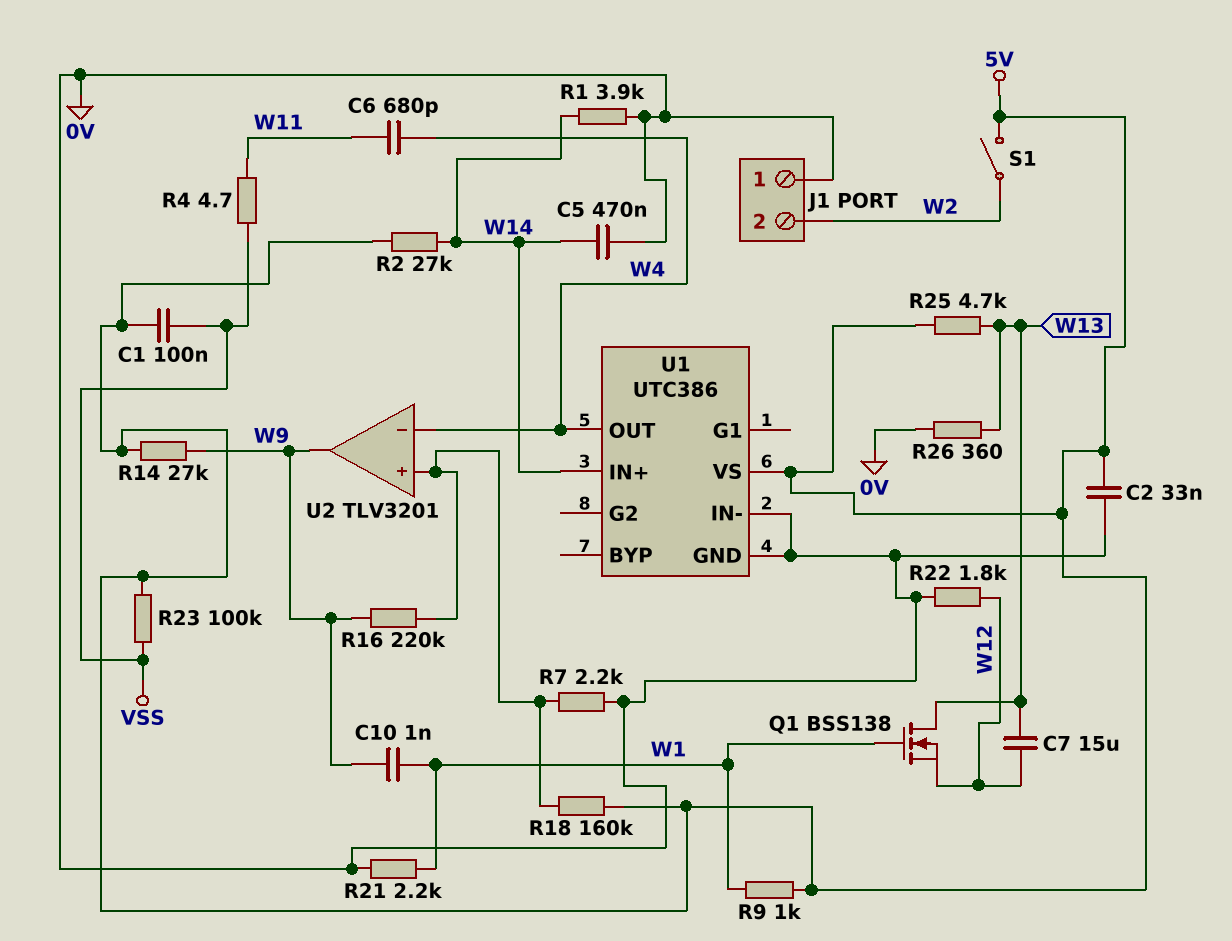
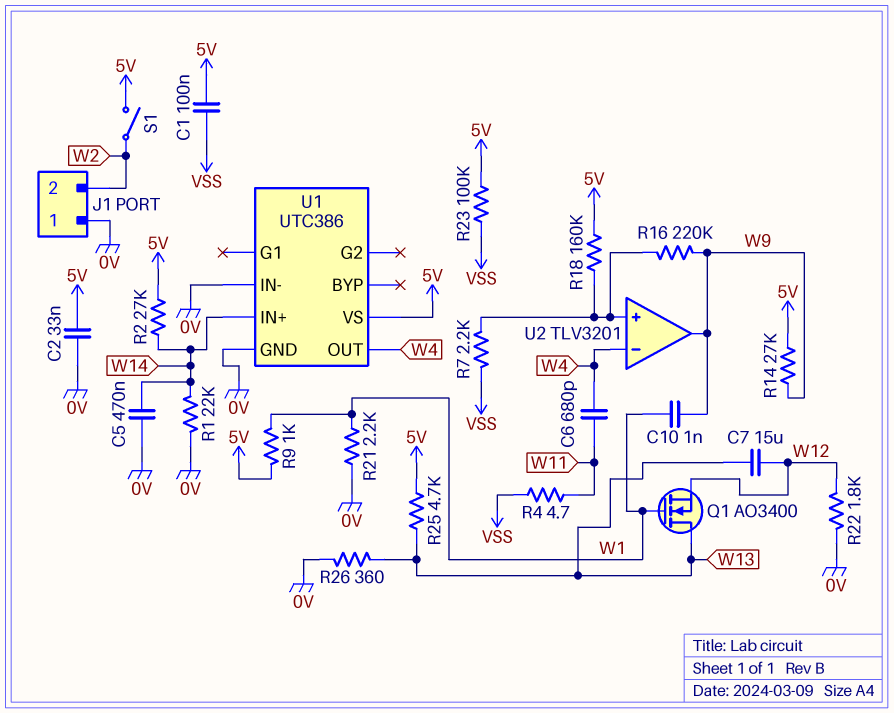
Q1: NMOS BSS138 (G W1, D W13, S W12) -> NMOS AO3400 (G W1, D W13, S W12)
R1: 3.9k (0V, W14) -> 22k (0V, W14)
R7: 2.2k (0V, U2/in+) -> 2.2k (U2/in+, VSS)

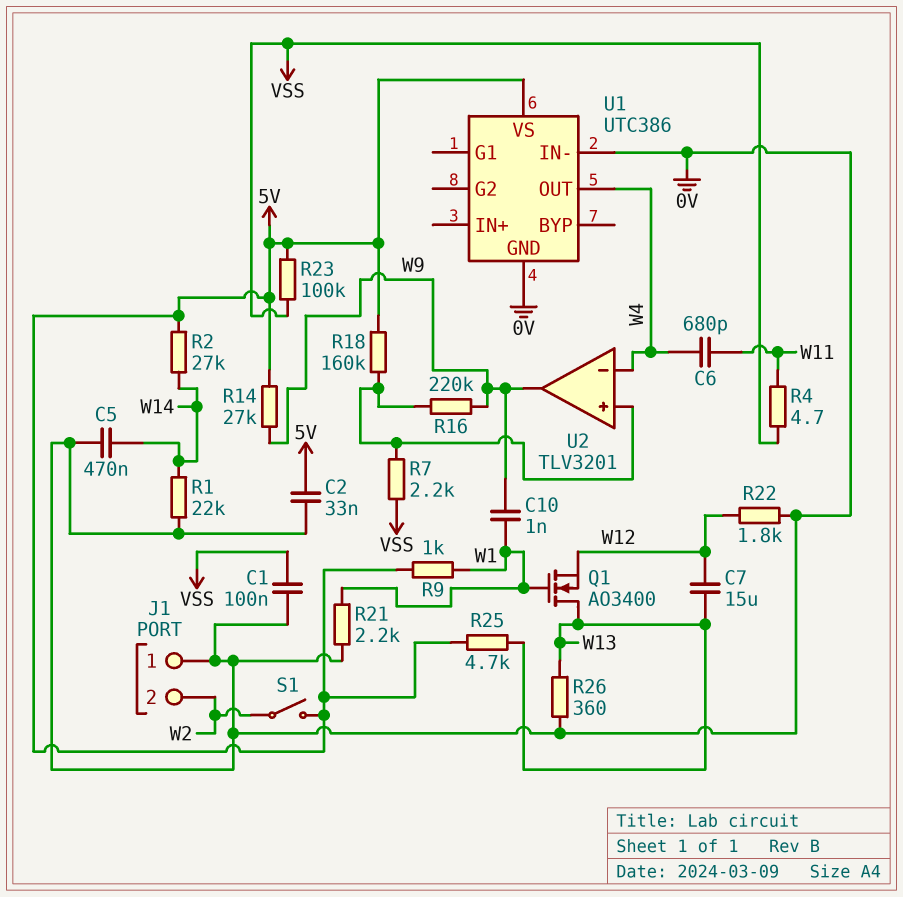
C1: 100nF (5V, VSS) -> 100nF (0V, VSS)
U1 pin IN+: W14 -> none

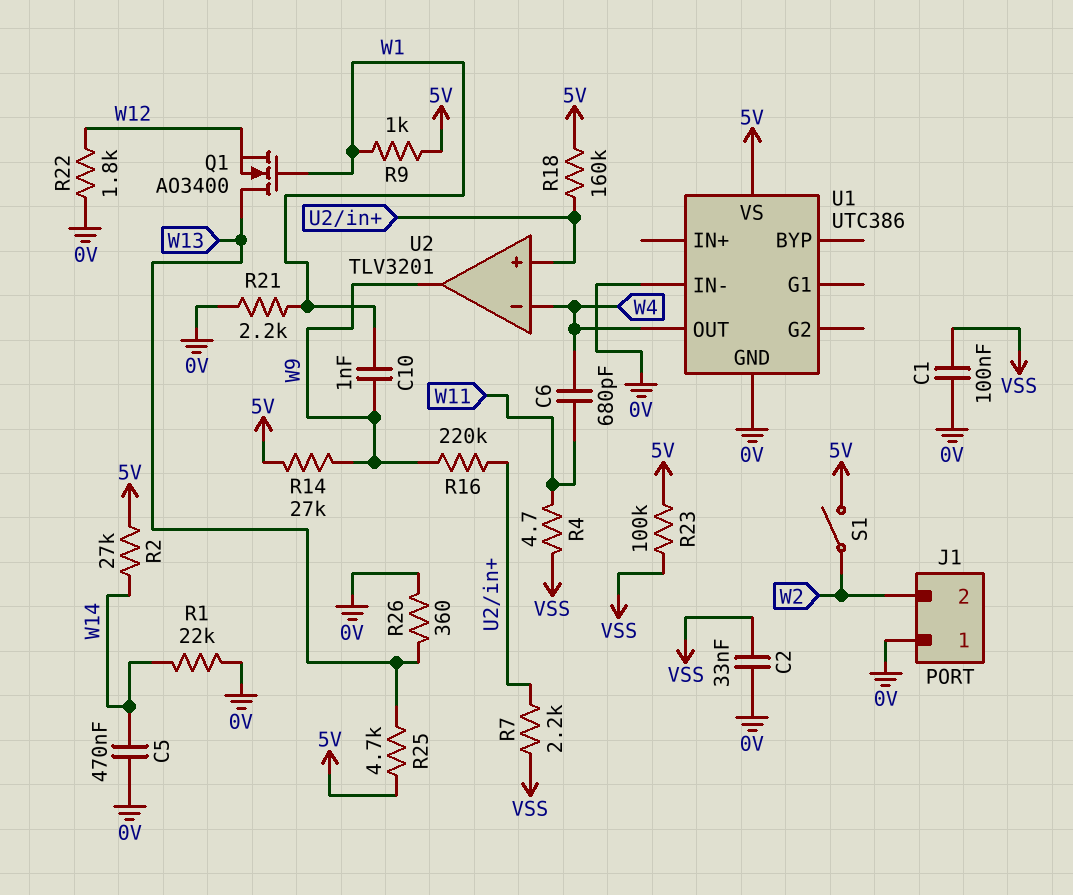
C2: 33nF (0V, 5V) -> 33nF (0V, VSS)
C7: 15uF (W12, W13) -> none

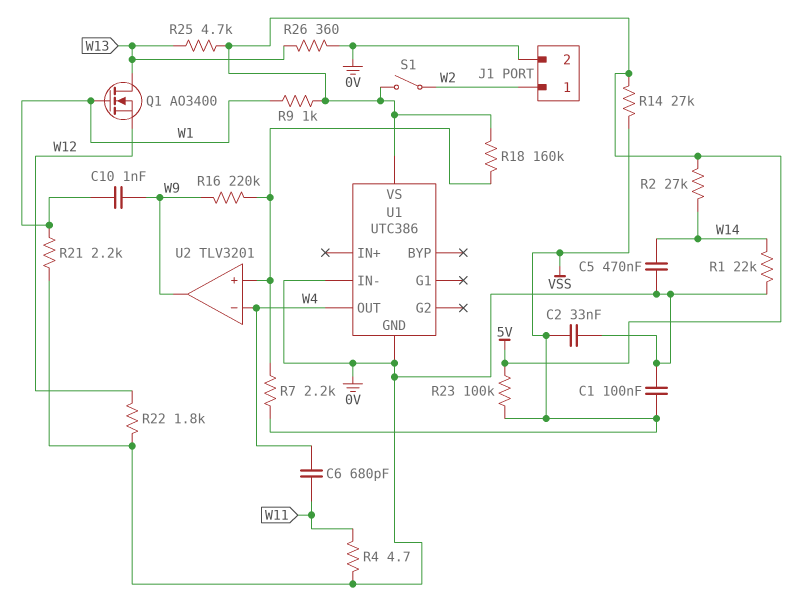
J1 pin 1: 0V -> W2
J1 pin 2: W2 -> 0V
R4: 4.7 (VSS, W11) -> 4.7 (0V, W11)
R14: 27k (5V, W9) -> 27k (5V, VSS)

